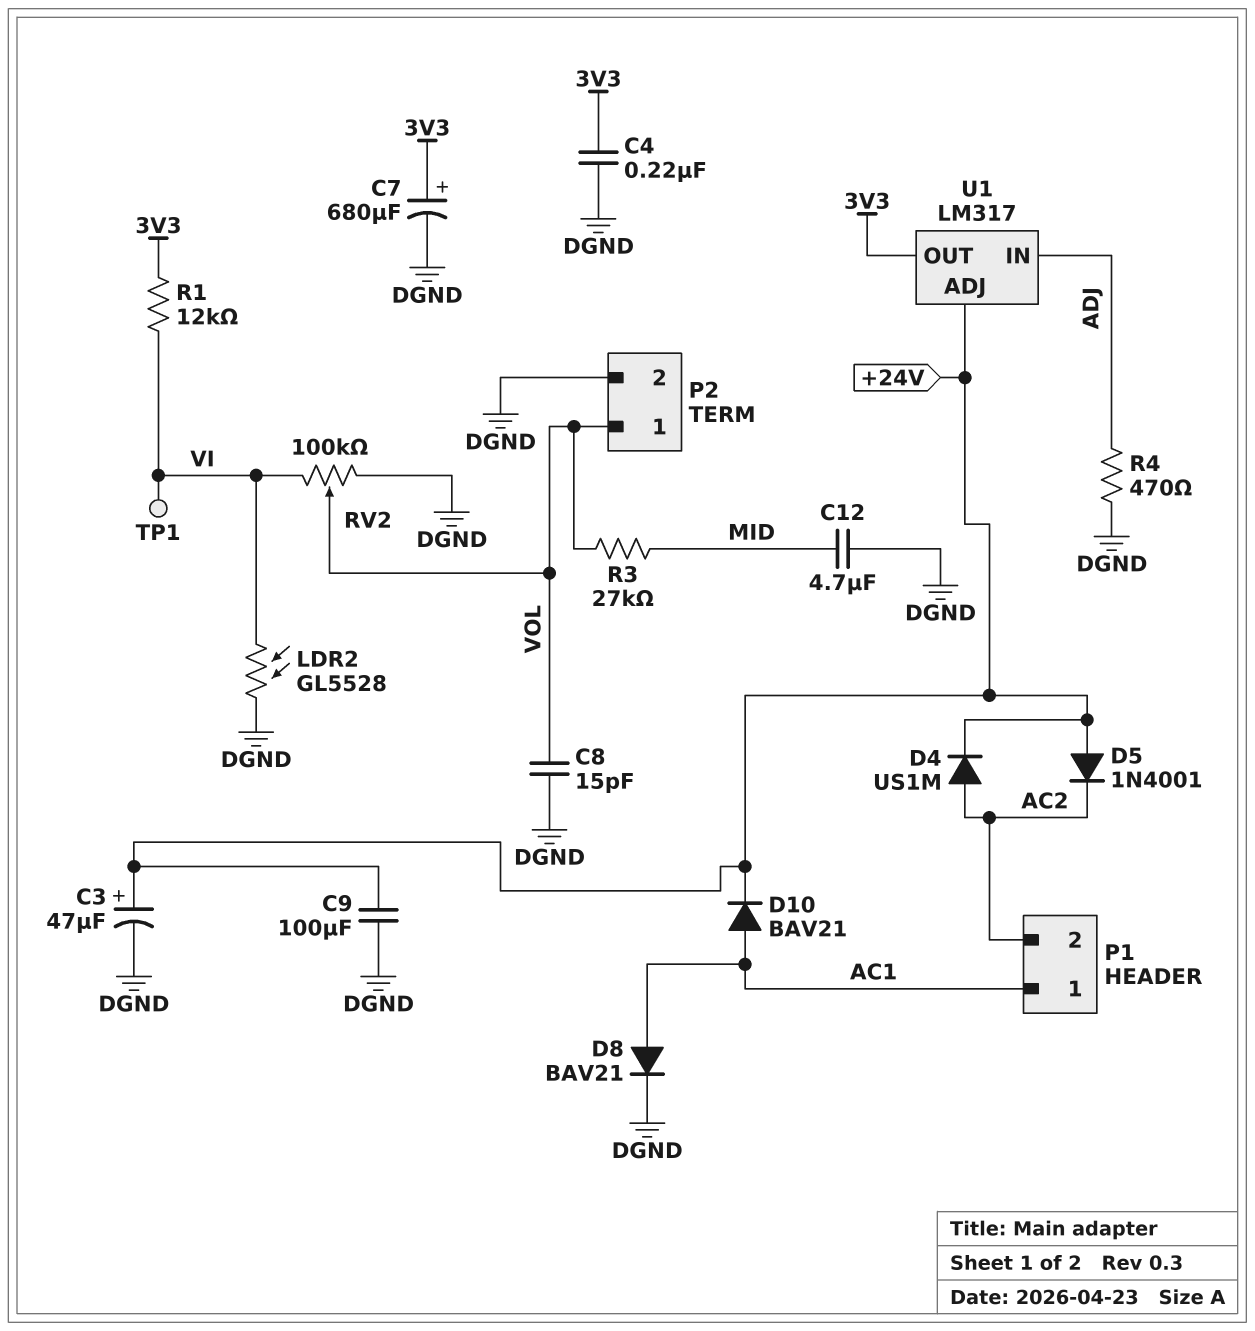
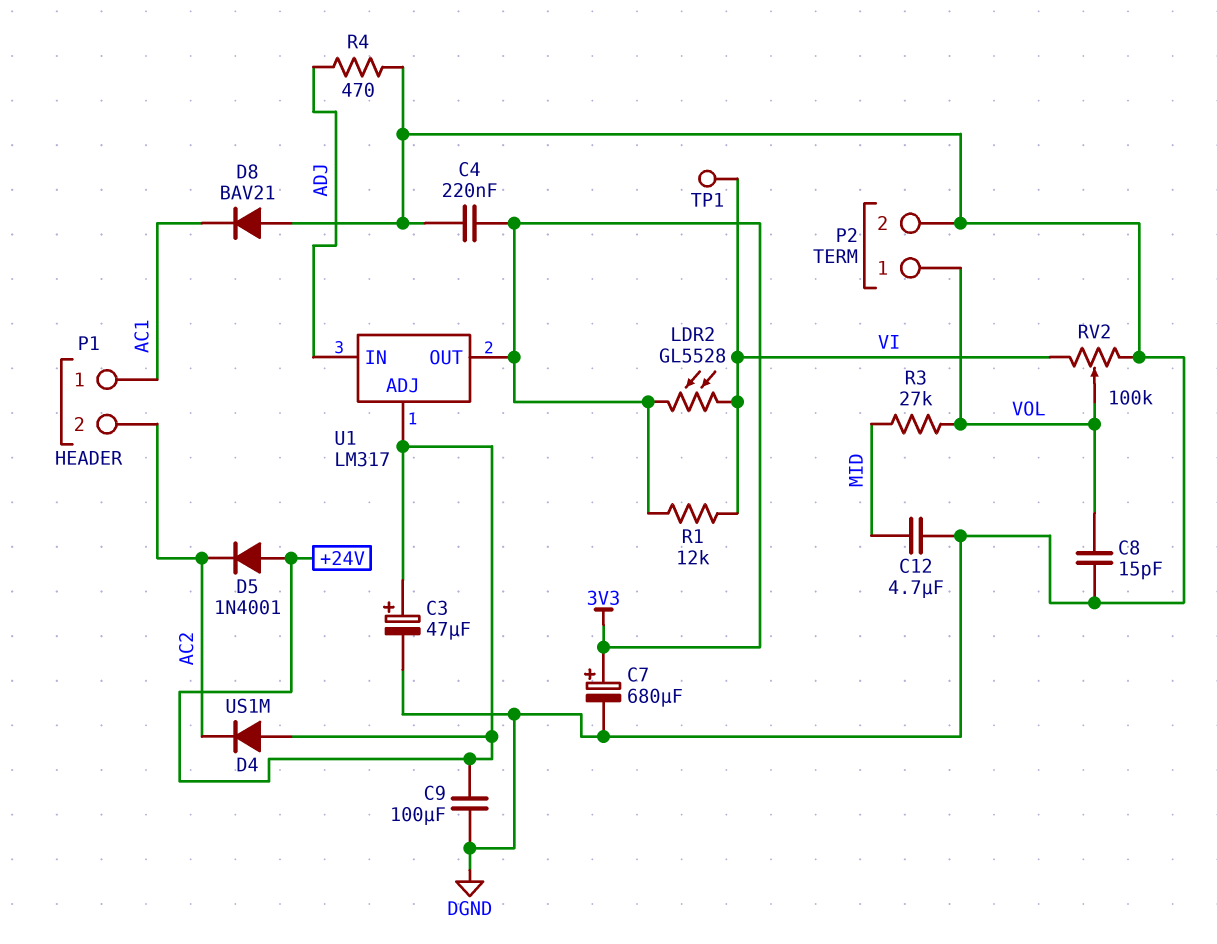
D4: diode US1M (A AC2, K +24V) -> diode US1M (A +24V, K AC2)
D8: diode BAV21 (A AC1, K DGND) -> diode BAV21 (A DGND, K AC1)
D10: diode BAV21 (A AC1, K +24V) -> none
LDR2: GL5528 (DGND, VI) -> GL5528 (3V3, VI)

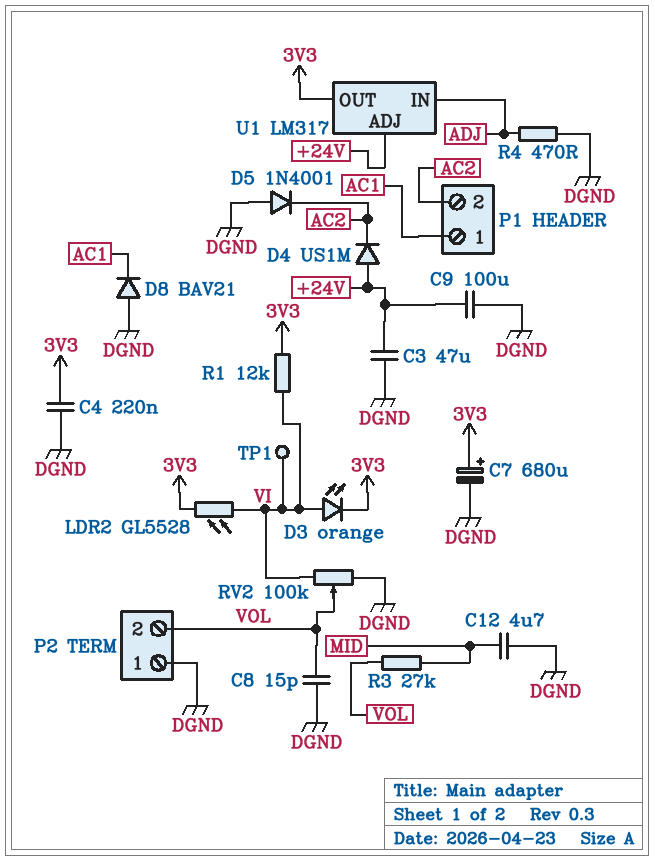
C3: 47uF (plus +24V, minus DGND) -> 47uF (+24V, DGND)
D3: none -> LED orange (A VI, K 3V3)
D5: diode 1N4001 (A +24V, K AC2) -> diode 1N4001 (A DGND, K AC2)
P2 pin 1: VOL -> DGND
P2 pin 2: DGND -> VOL

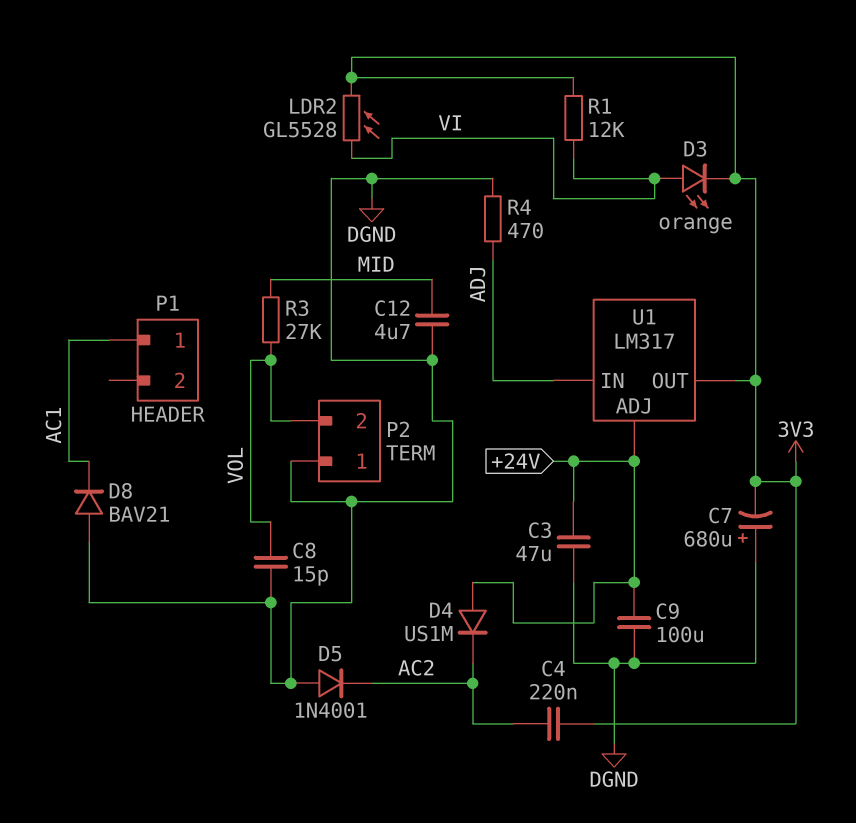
C4: 220nF (3V3, DGND) -> 220nF (3V3, AC2)
C7: 680uF (plus 3V3, minus DGND) -> 680uF (plus DGND, minus 3V3)
P1 pin 2: AC2 -> none
RV2: 100k (DGND, VI, wiper VOL) -> none
TP1: test point (VI) -> none

